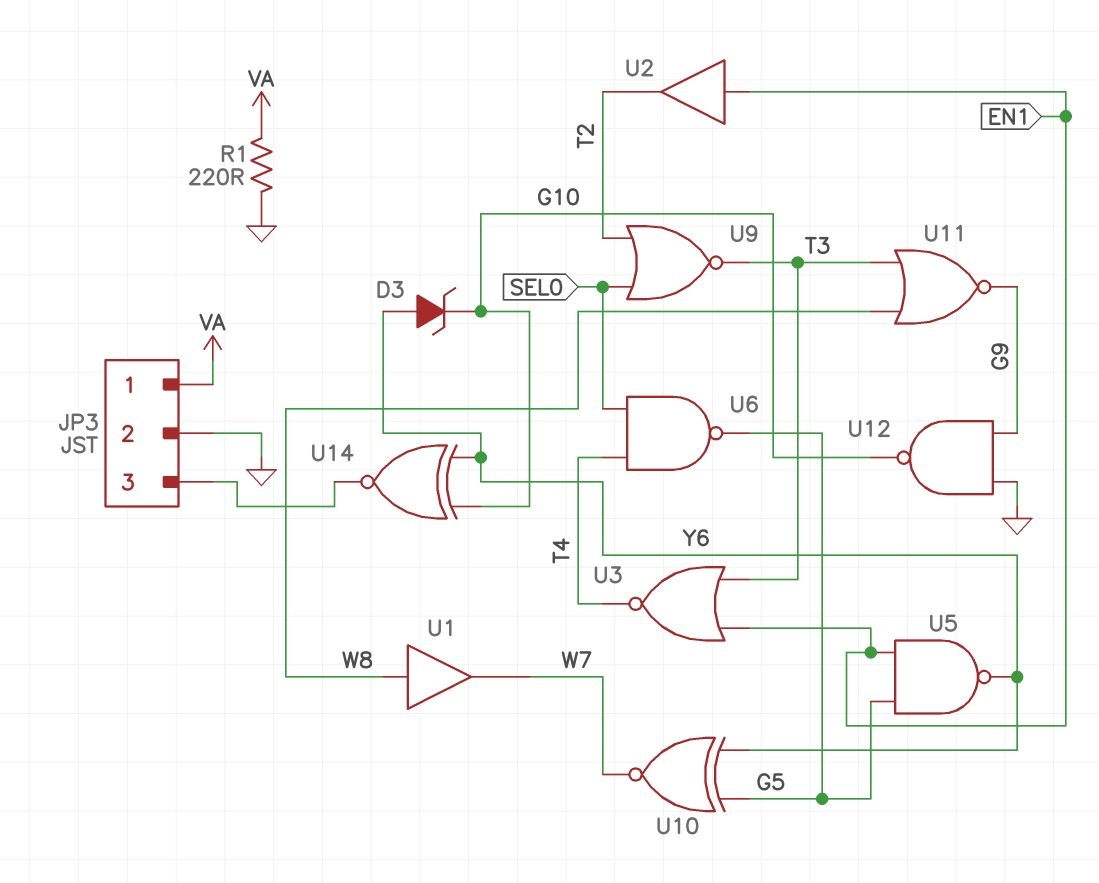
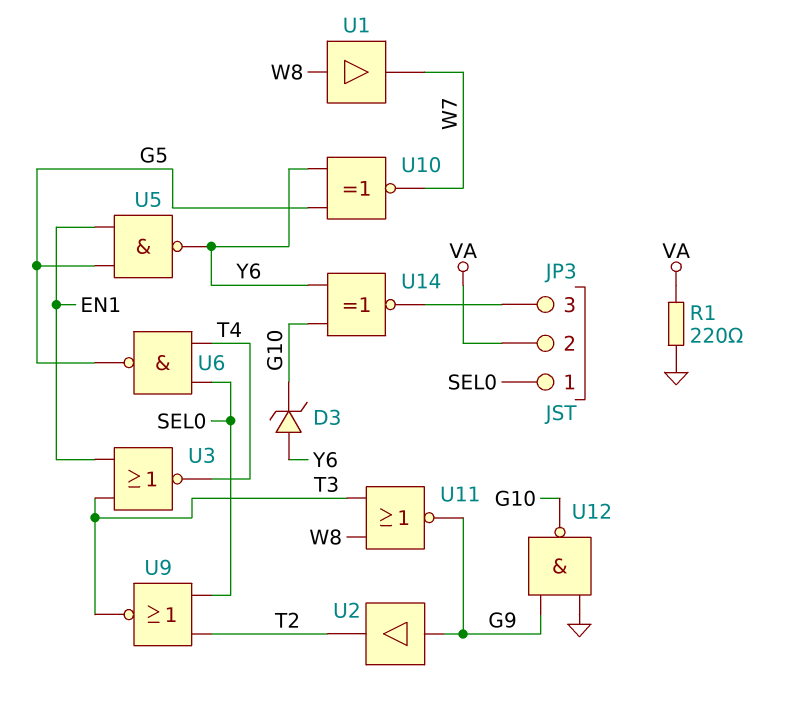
JP3 pin 1: VA -> SEL0
JP3 pin 2: GND -> VA
U2: buffer (in EN1, out T2) -> buffer (in G9, out T2)

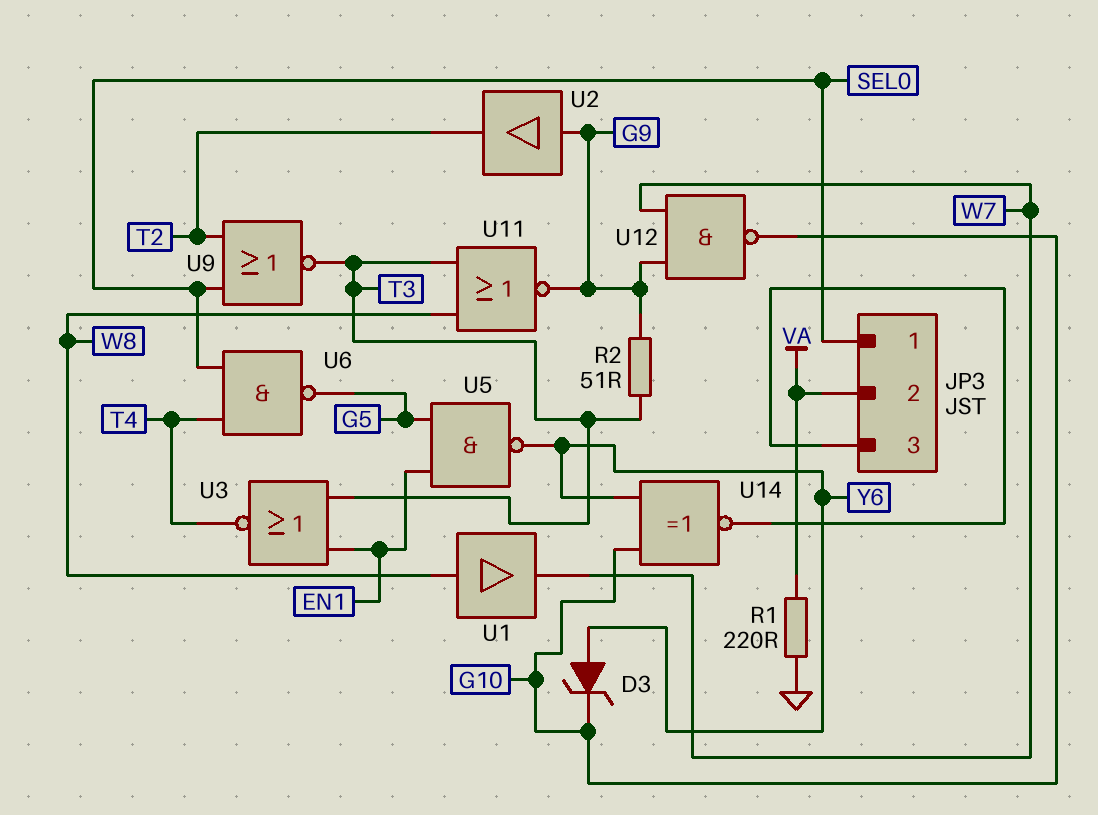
R2: none -> 51 (G9, T3)
U10: XNOR (in G5, in Y6, out W7) -> none
U12: NAND (in G9, in GND, out G10) -> NAND (in G9, in W7, out G10)

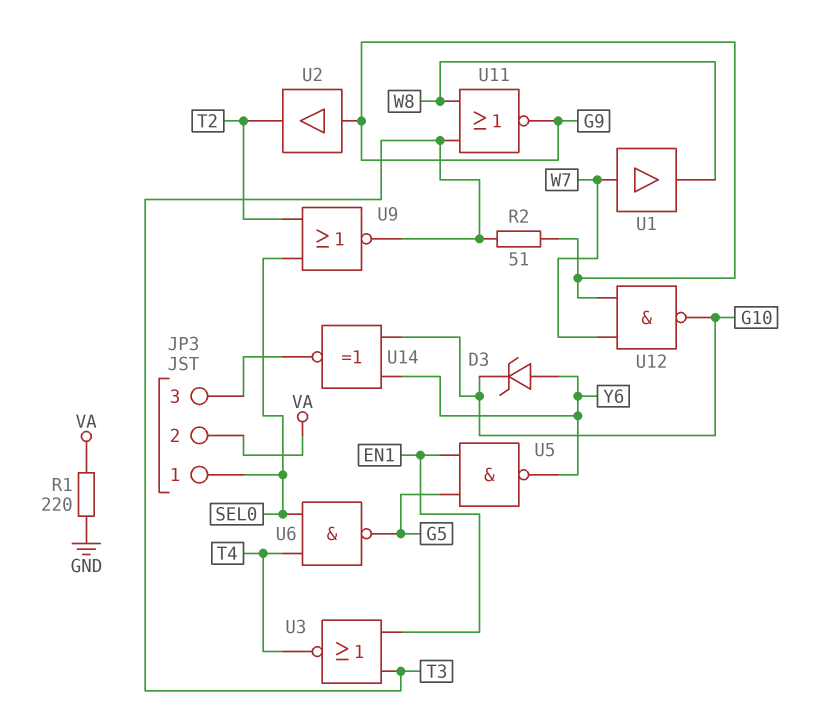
U1: buffer (in W8, out W7) -> buffer (in W7, out W8)

